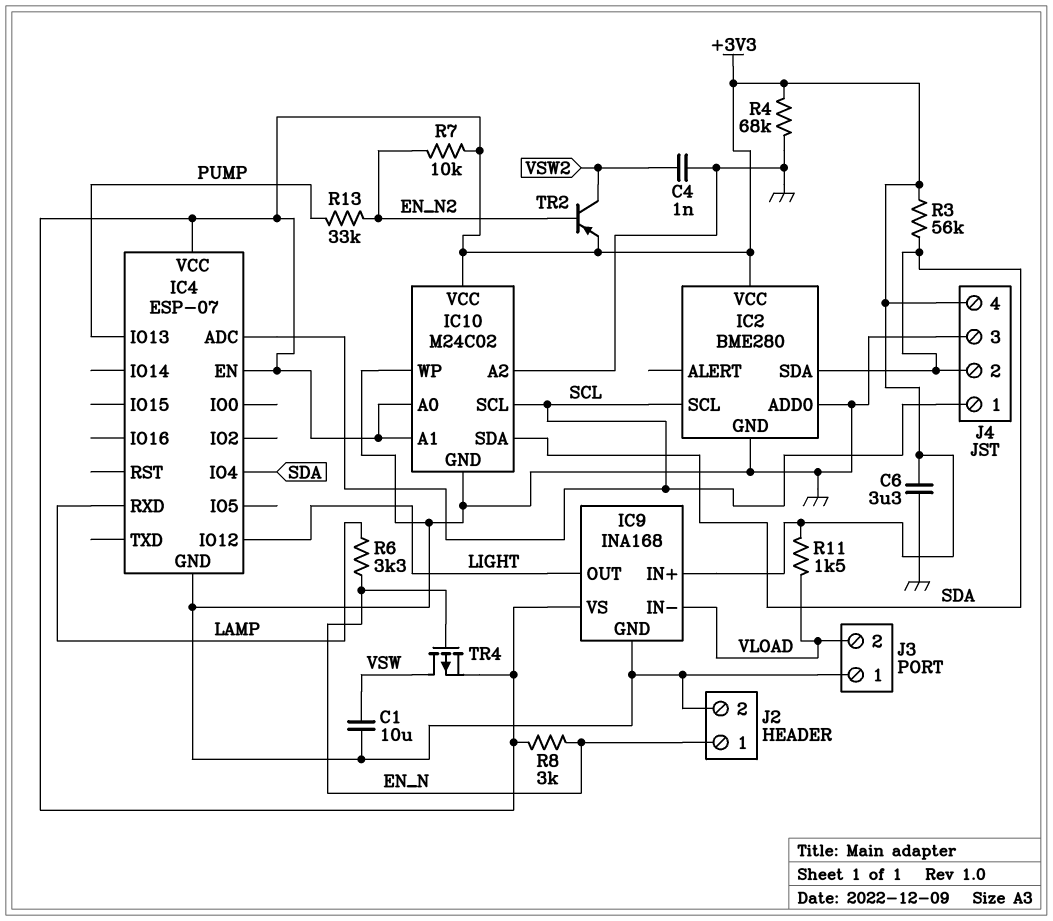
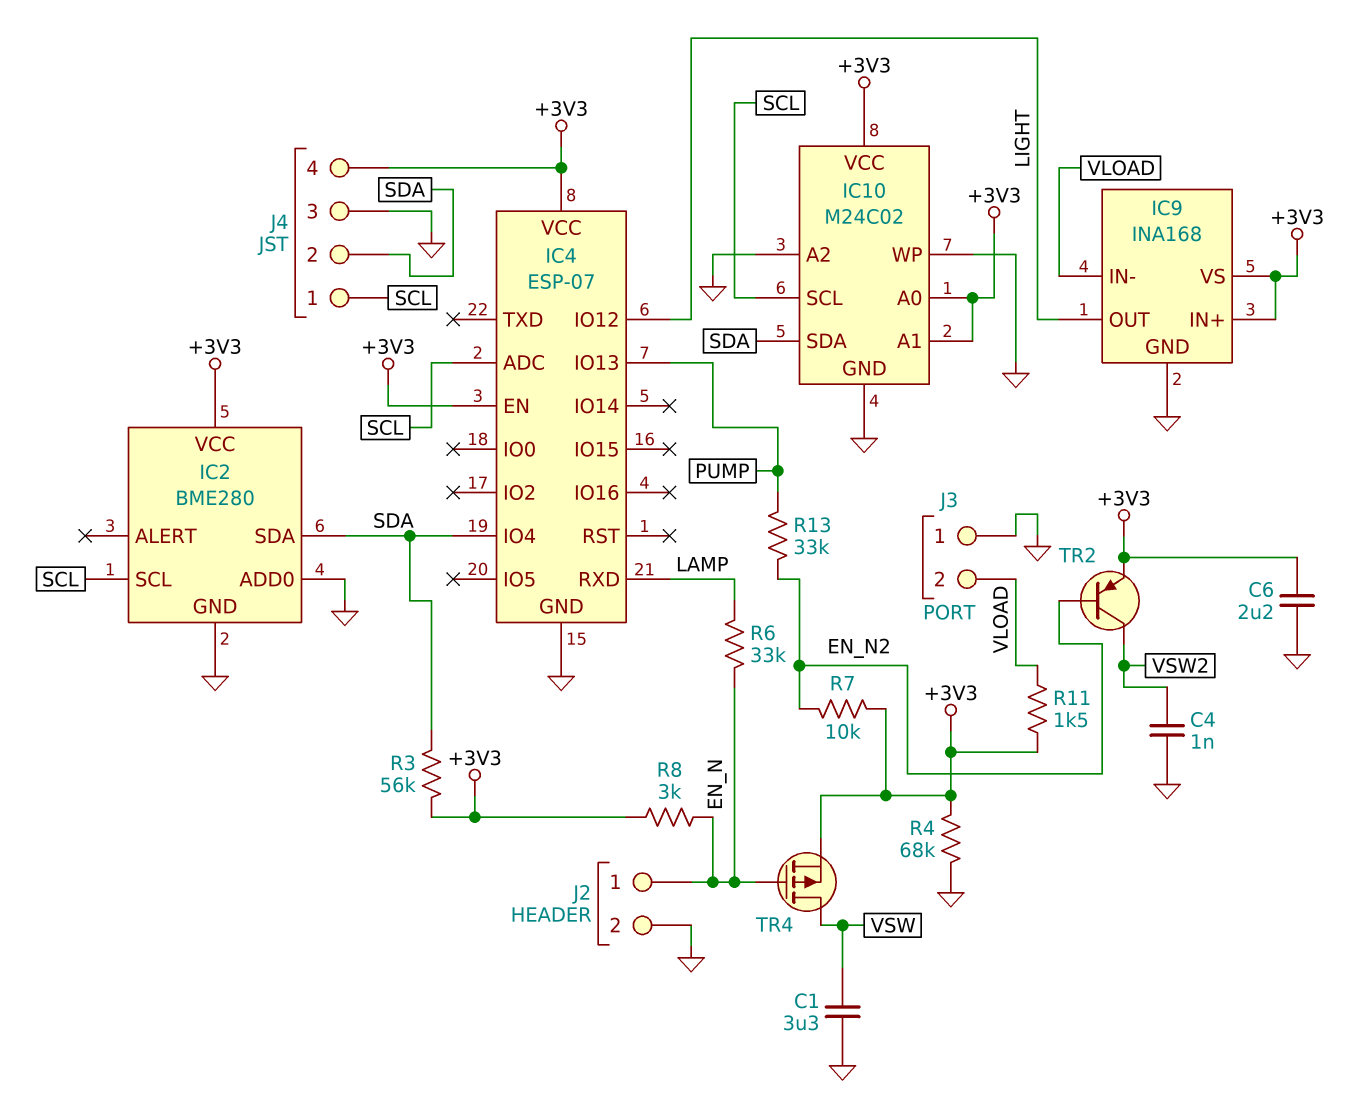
C1: 10uF (GND, VSW) -> 3.3uF (GND, VSW)
C6: 3.3uF (+3V3, GND) -> 2.2uF (+3V3, GND)
R6: 3.3k (EN_N, LAMP) -> 33k (EN_N, LAMP)

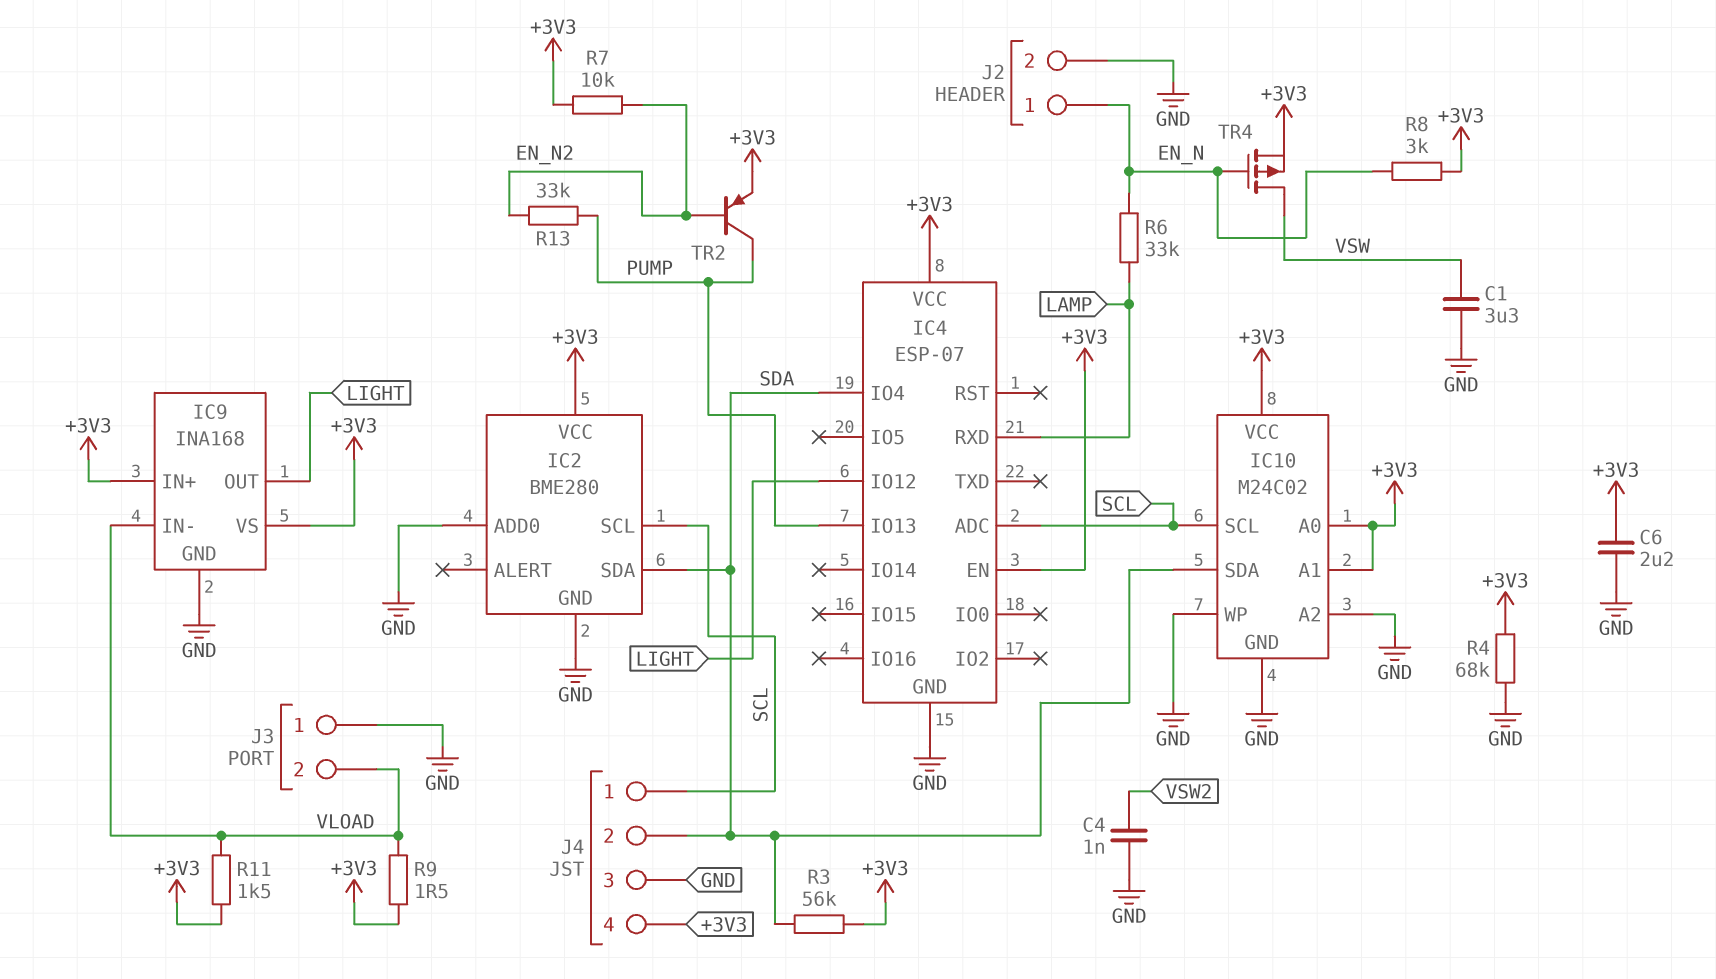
R9: none -> 1.5 (+3V3, VLOAD)
TR2: PNP (B EN_N2, C VSW2, E +3V3) -> PNP (B EN_N2, C PUMP, E +3V3)

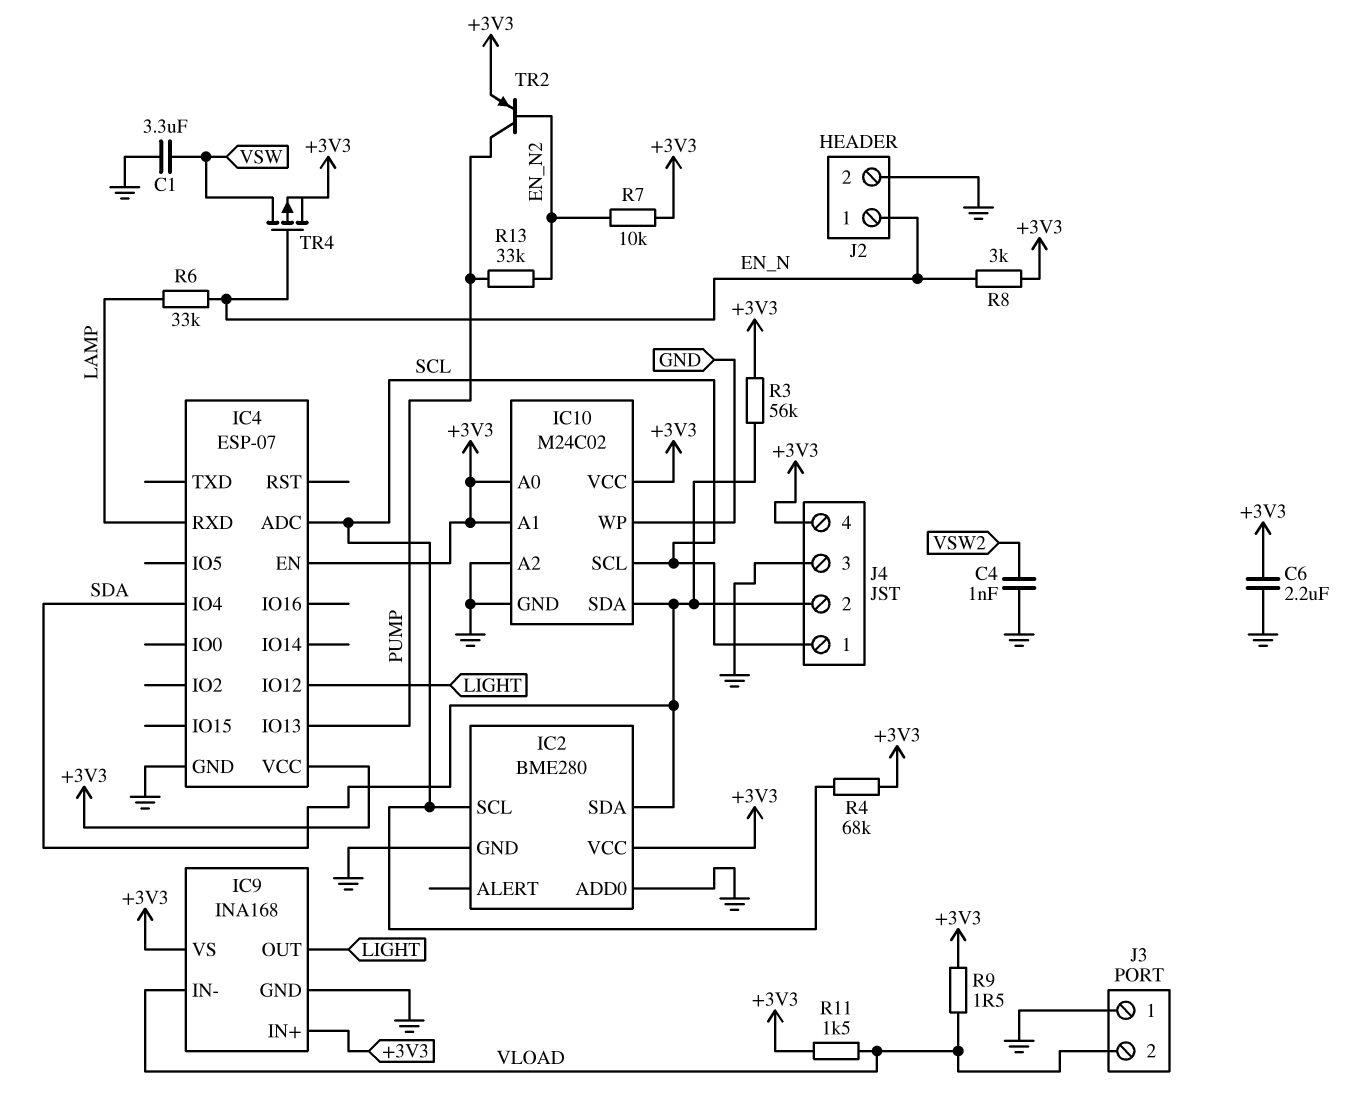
R4: 68k (+3V3, GND) -> 68k (+3V3, SCL)

